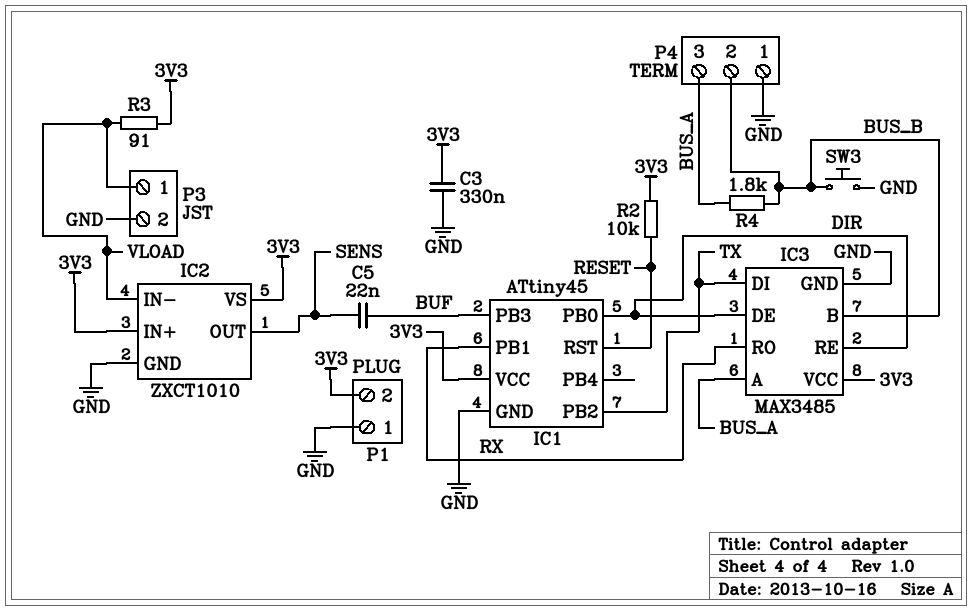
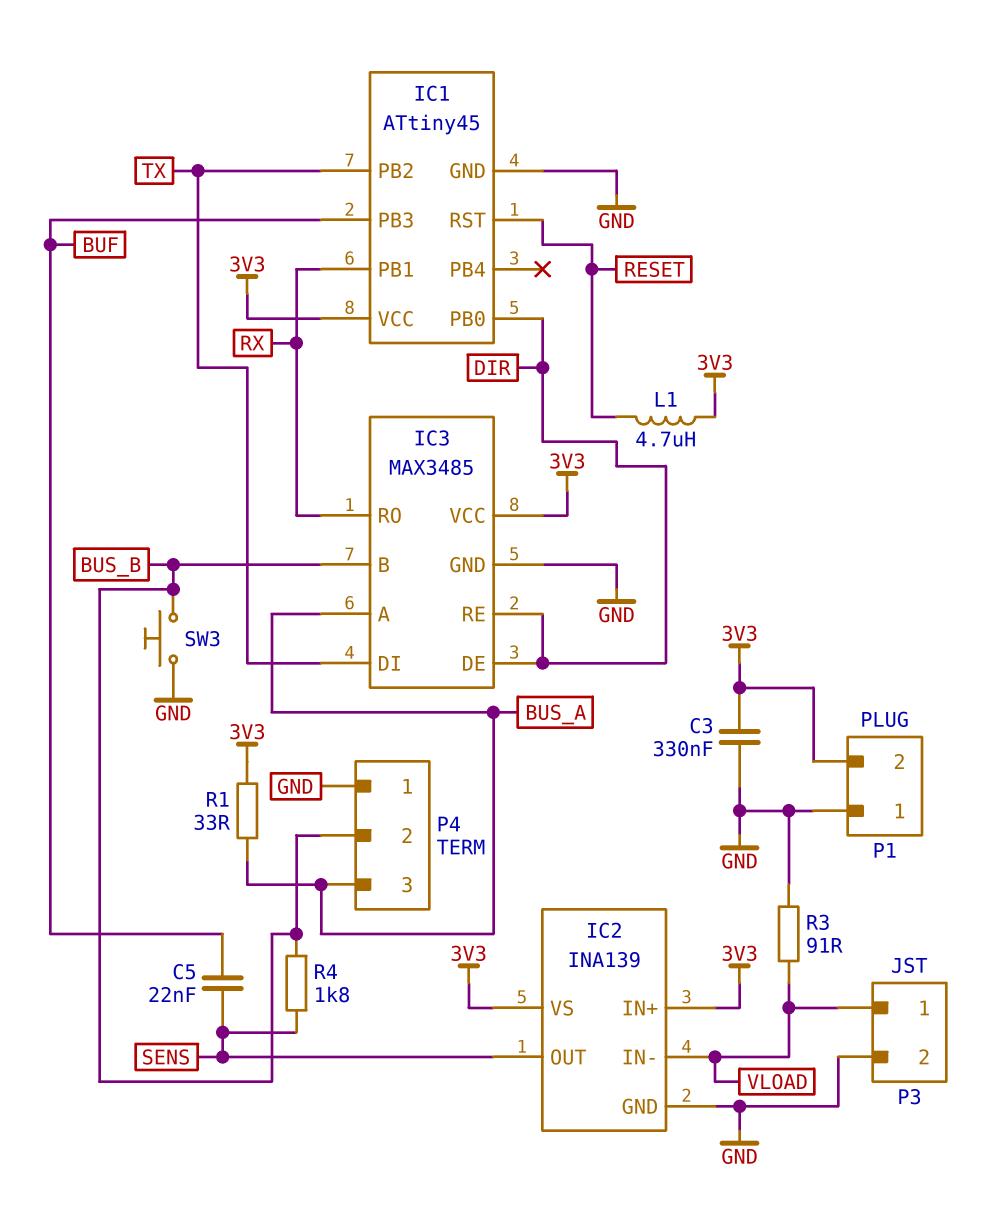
IC2: ZXCT1010 -> INA139
L1: none -> 4.7uH (3V3, RESET)
R1: none -> 33 (3V3, BUS_A)
R2: 10k (3V3, RESET) -> none
R3: 91 (3V3, VLOAD) -> 91 (GND, VLOAD)
R4: 1.8k (BUS_A, BUS_B) -> 1.8k (BUS_B, SENS)

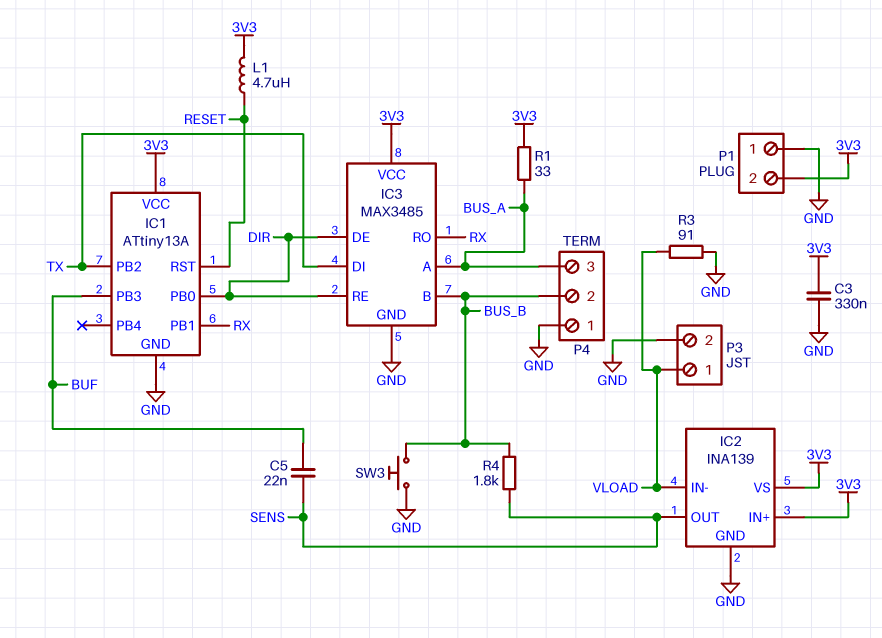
IC1: ATtiny45 -> ATtiny13A

